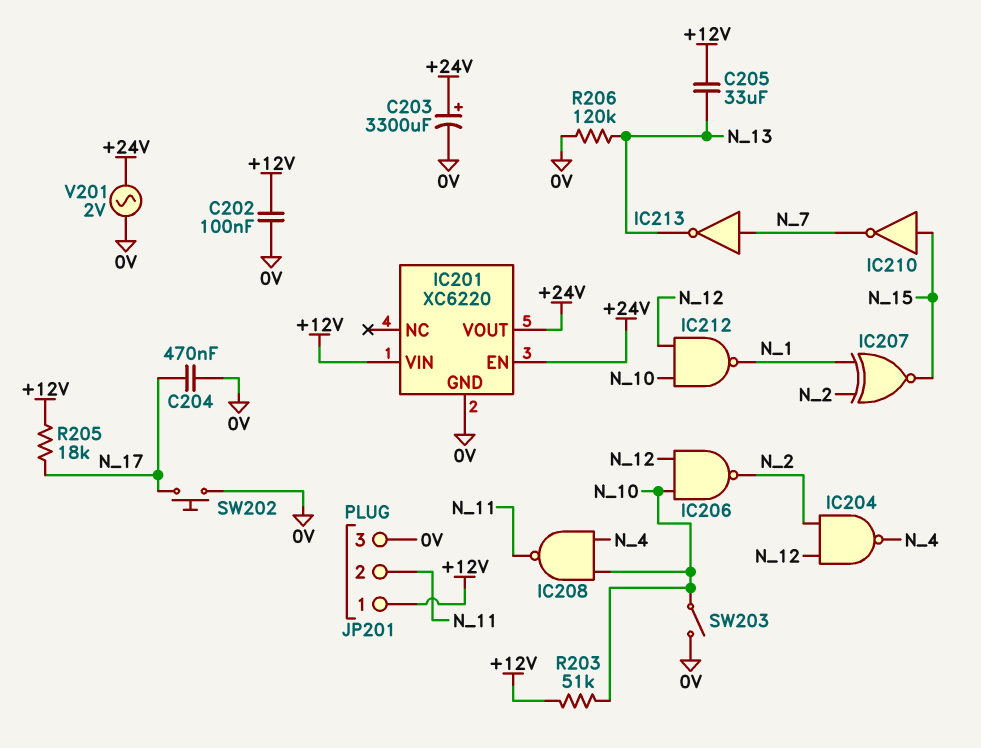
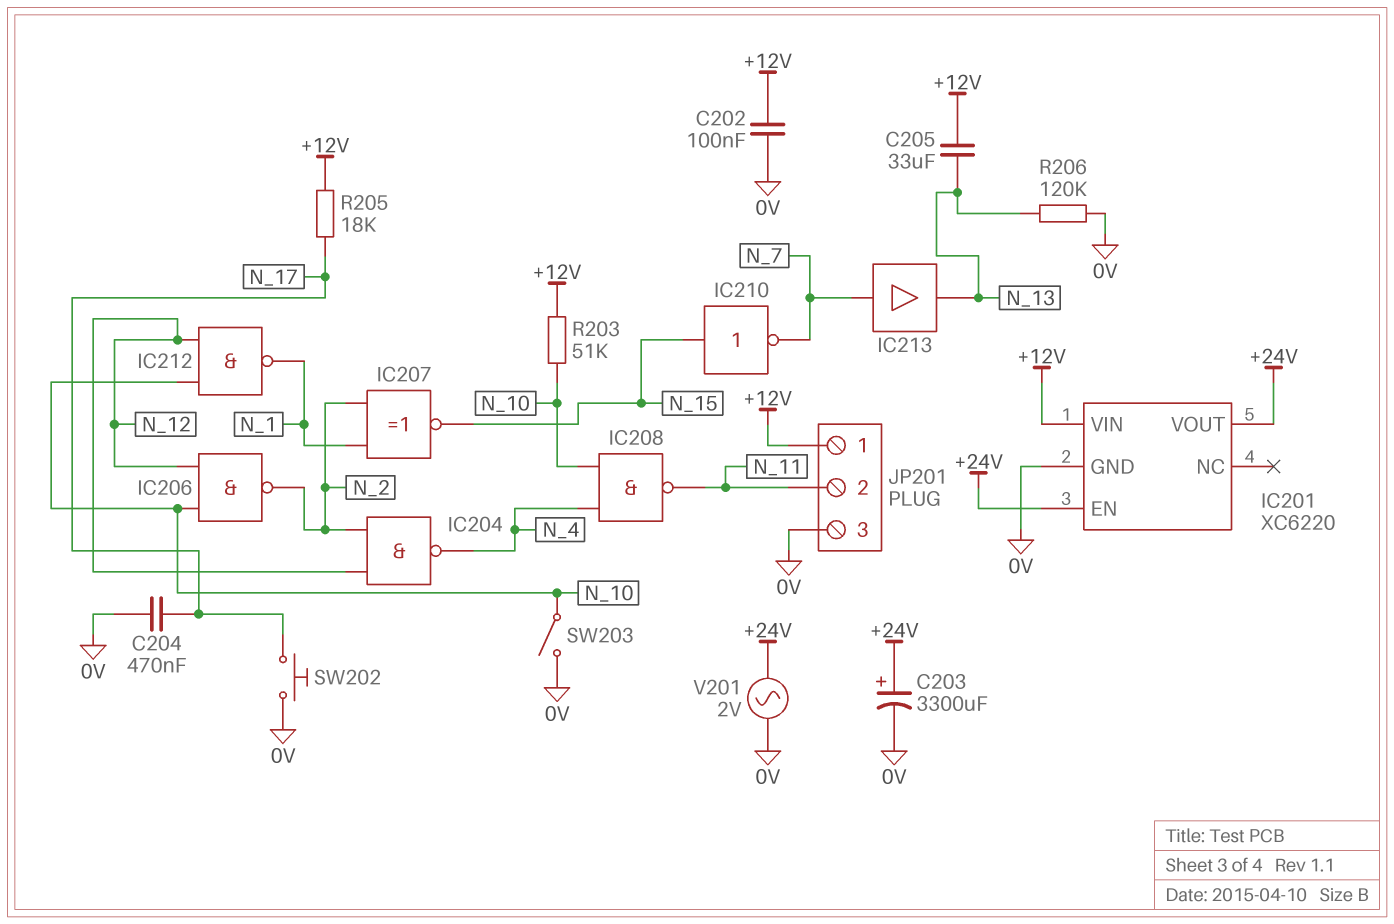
IC213: NOT (in N_7, out N_13) -> buffer (in N_7, out N_13)

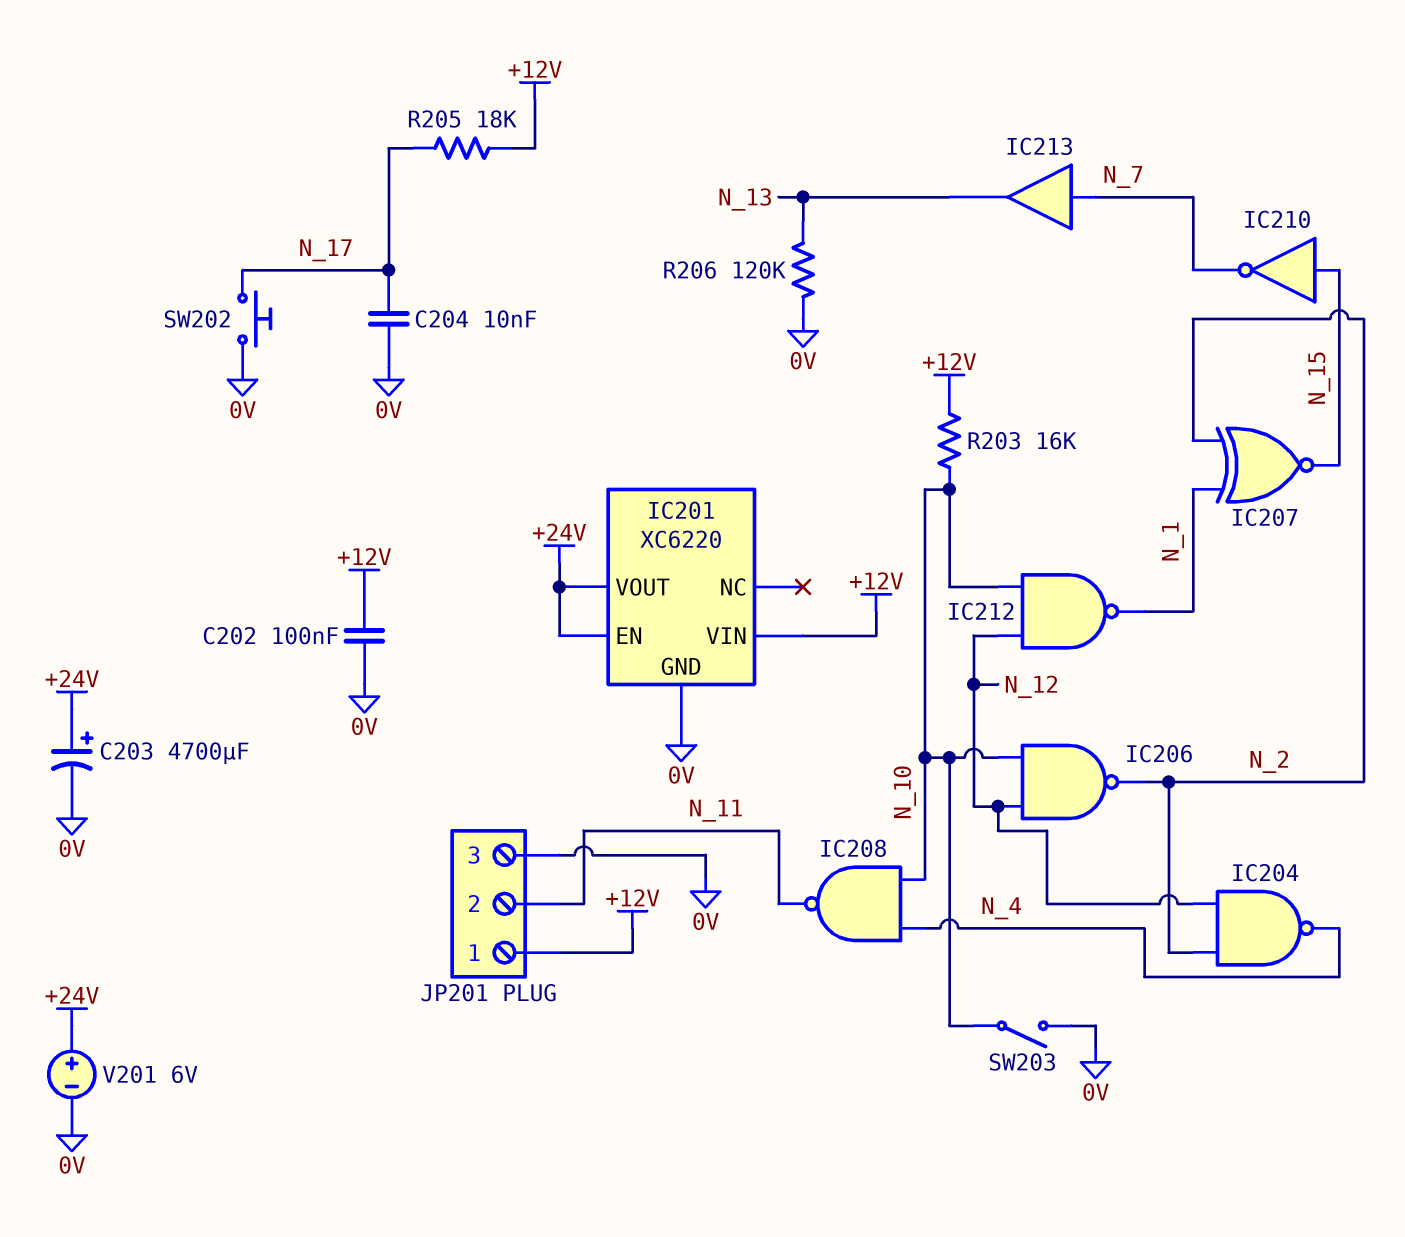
C203: 3300uF (plus +24V, minus 0V) -> 4700uF (plus +24V, minus 0V)
C204: 470nF (0V, N_17) -> 10nF (0V, N_17)
C205: 33uF (+12V, N_13) -> none
R203: 51k (+12V, N_10) -> 16k (+12V, N_10)
V201: AC 2V (+24V, 0V) -> 6V (plus +24V, minus 0V)

